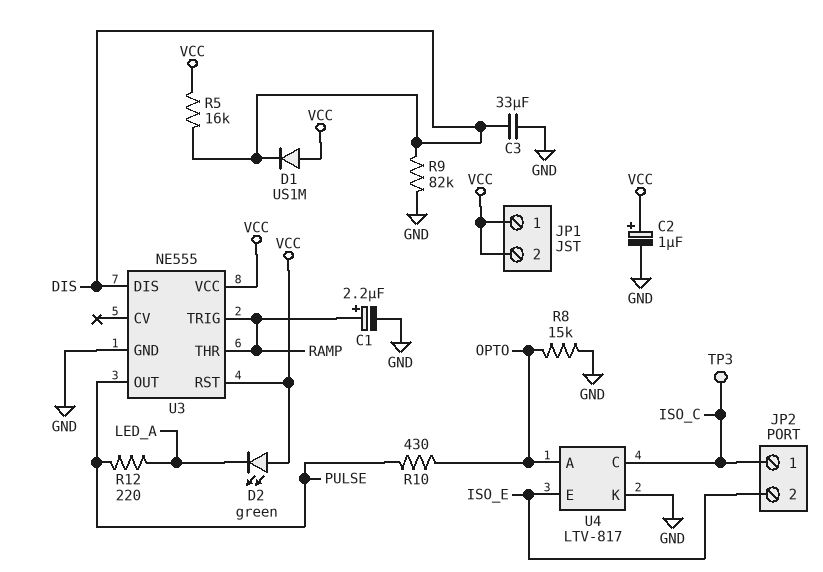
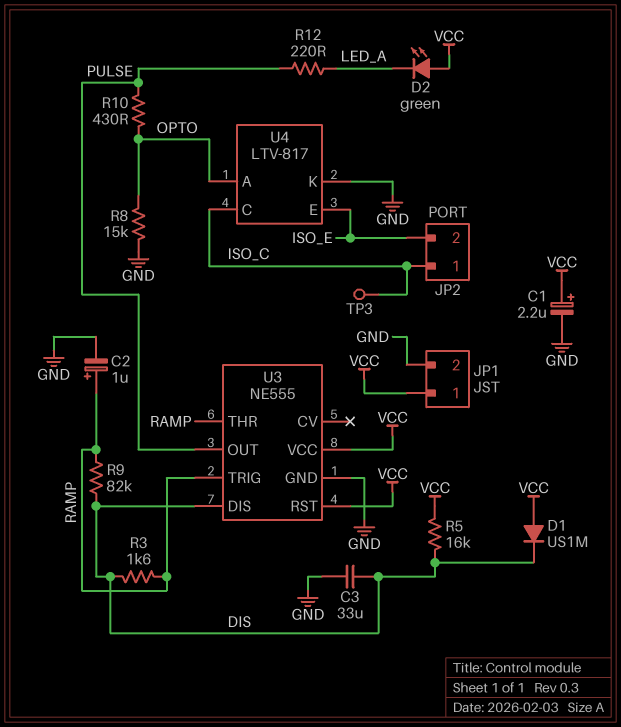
C1: 2.2uF (plus RAMP, minus GND) -> 2.2uF (plus VCC, minus GND)
C2: 1uF (plus VCC, minus GND) -> 1uF (plus RAMP, minus GND)
JP1 pin 2: VCC -> GND
R3: none -> 1.6k (DIS, RAMP)
R9: 82k (DIS, GND) -> 82k (DIS, RAMP)

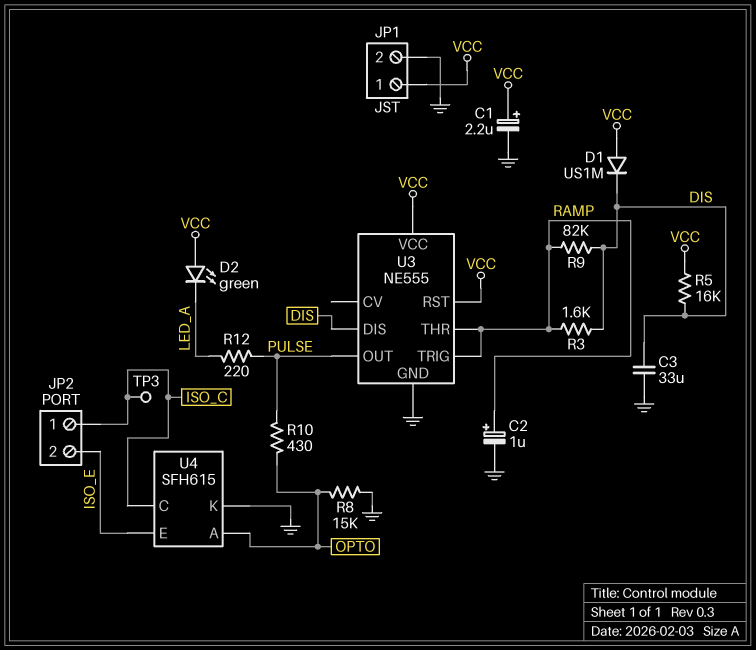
U4: LTV-817 -> SFH615

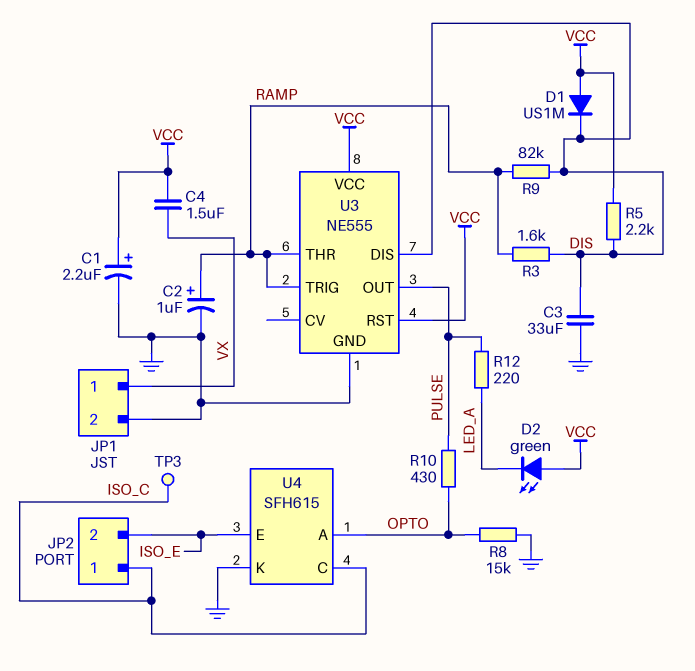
C4: none -> 1.5uF (VCC, VX)
JP1 pin 1: VCC -> VX
R5: 16k (DIS, VCC) -> 2.2k (DIS, VCC)

